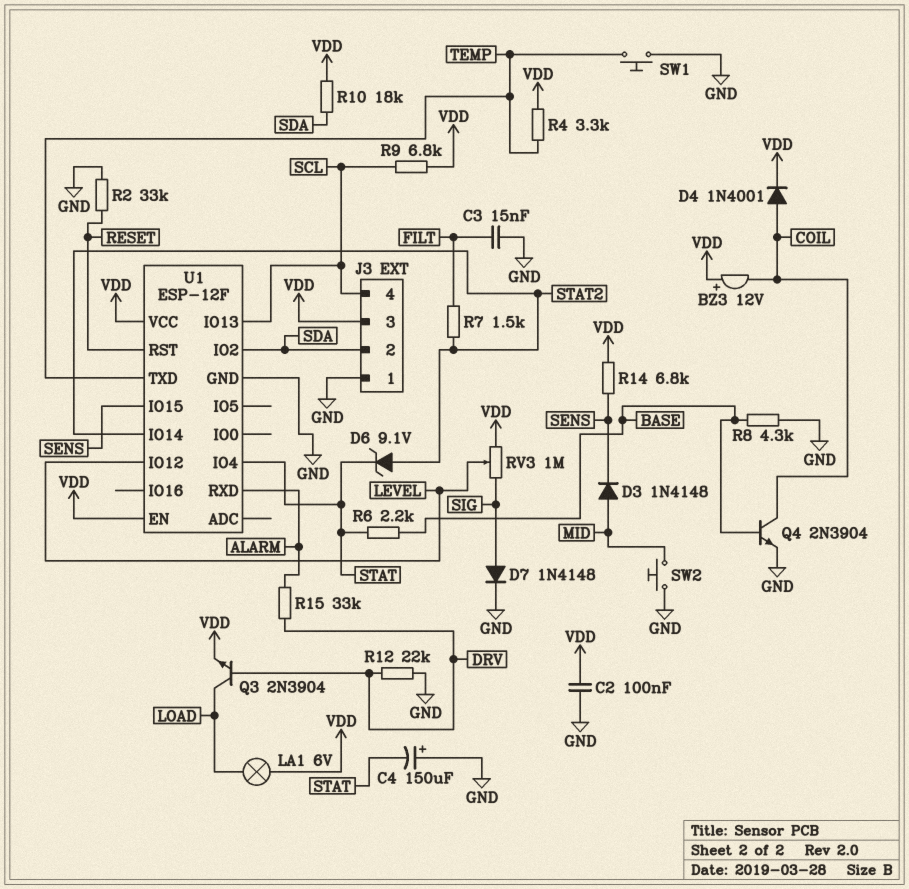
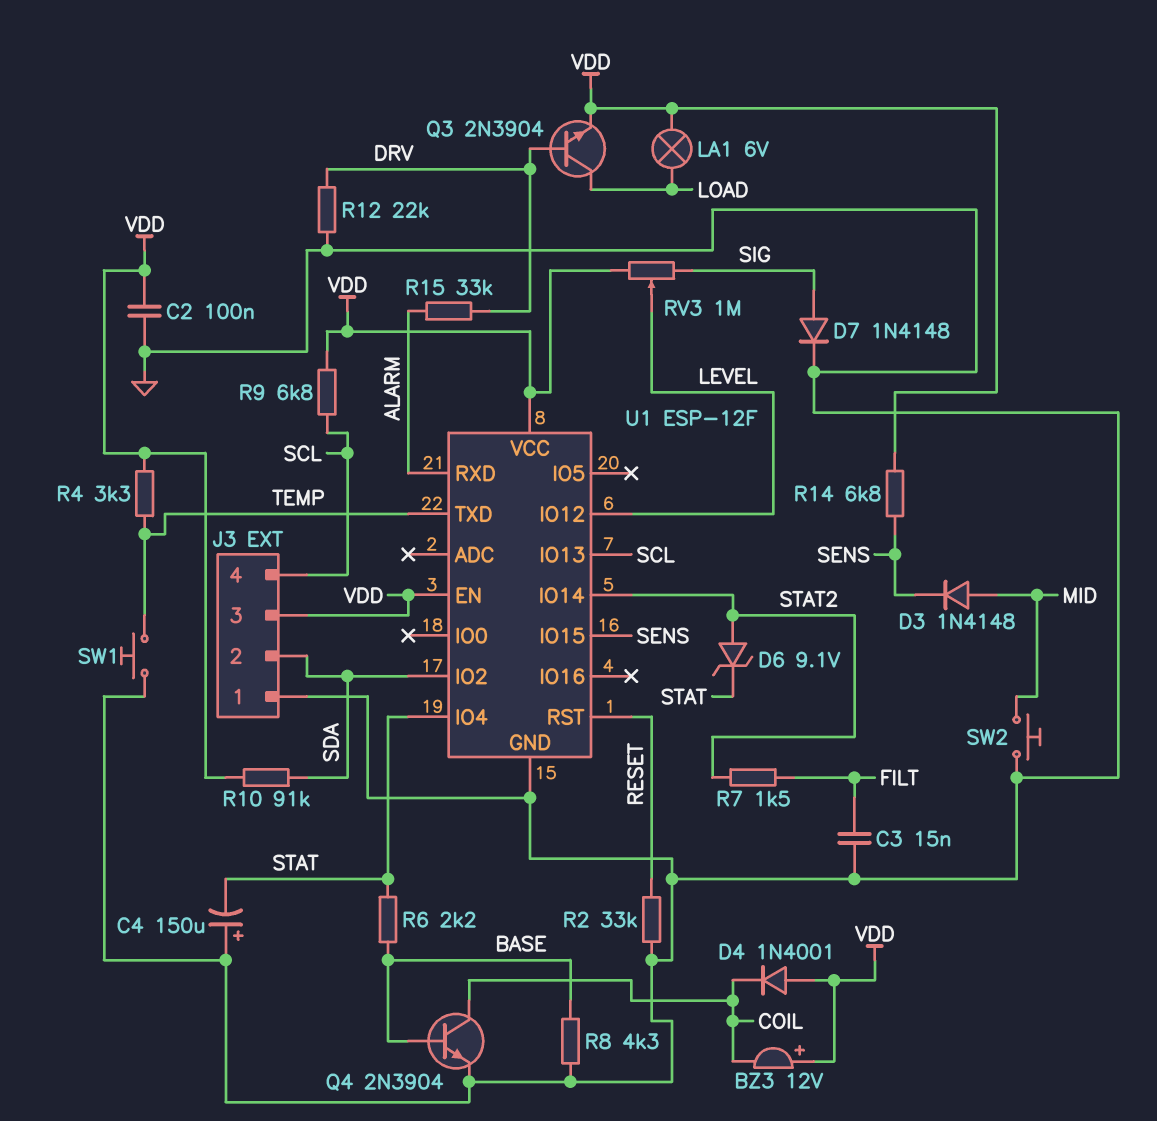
D4: diode 1N4001 (A COIL, K VDD) -> diode 1N4001 (A VDD, K COIL)
R10: 18k (SDA, VDD) -> 91k (SDA, VDD)

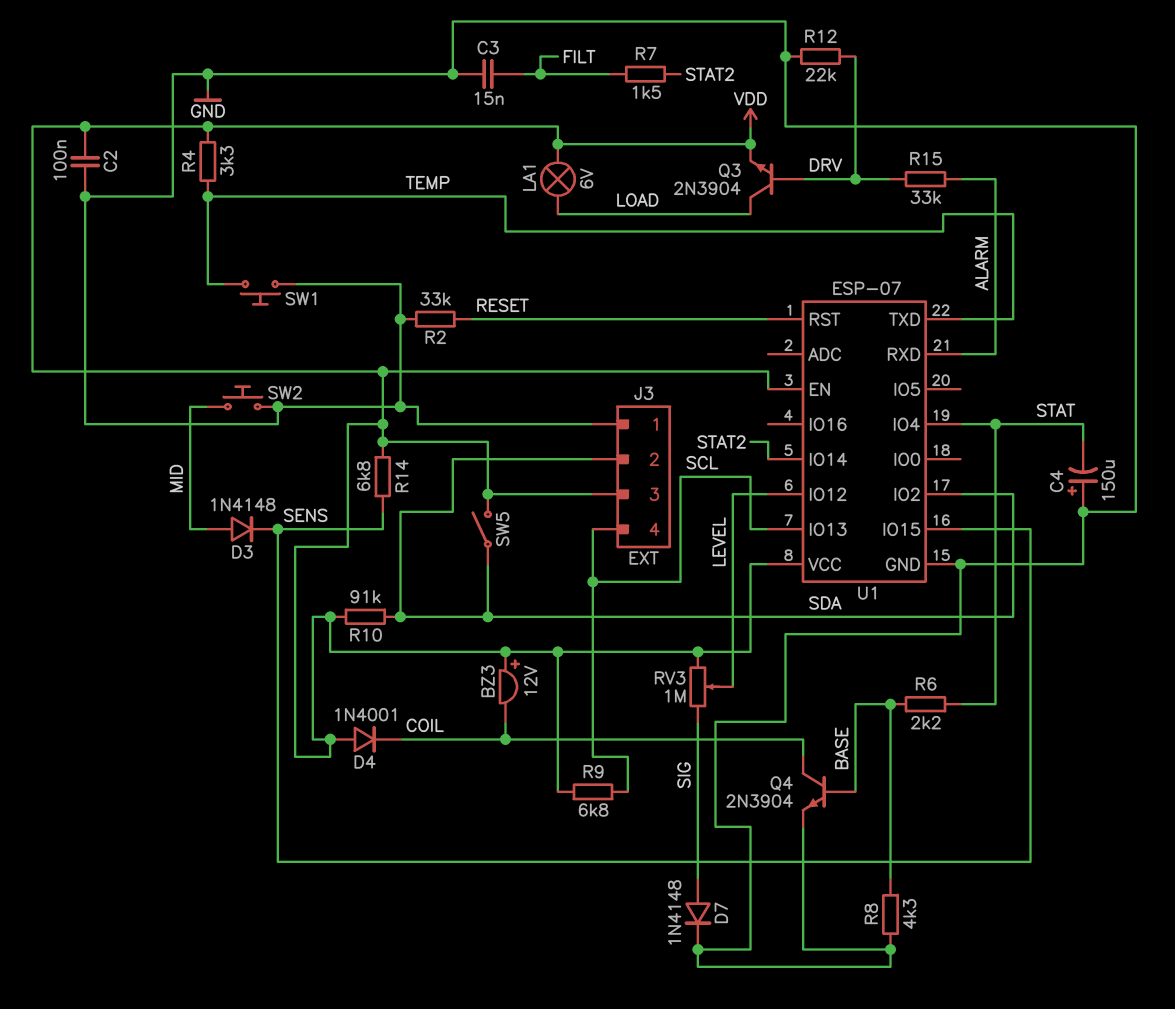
D6: zener 9.1V (A STAT2, K STAT) -> none
SW5: none -> switch (SDA, VDD)
U1: ESP-12F -> ESP-07

